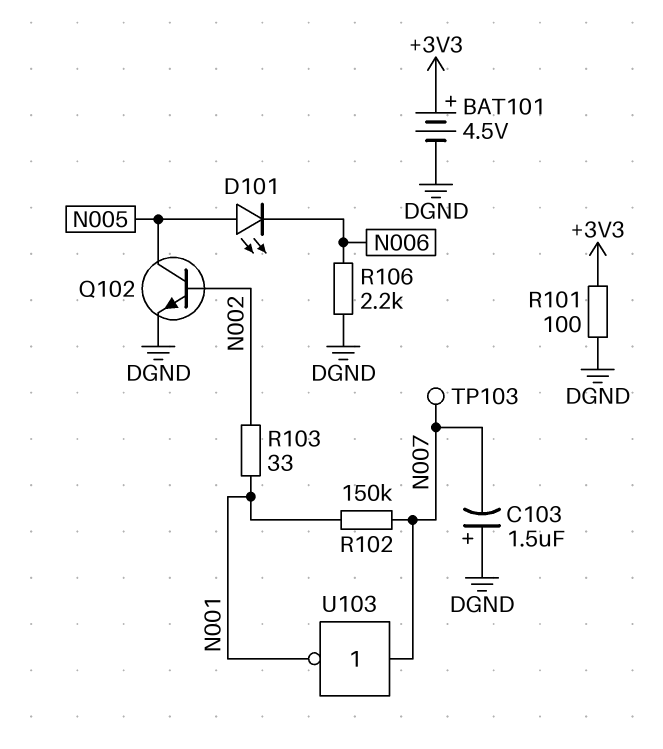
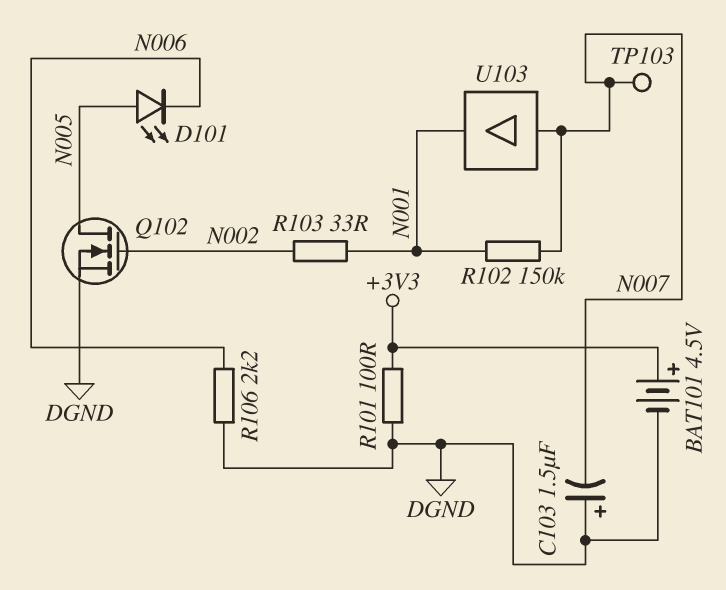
Q102: NPN (B N002, C N005, E DGND) -> NMOS (G N002, D N005, S DGND)
U103: NOT (in N007, out N001) -> buffer (in N007, out N001)

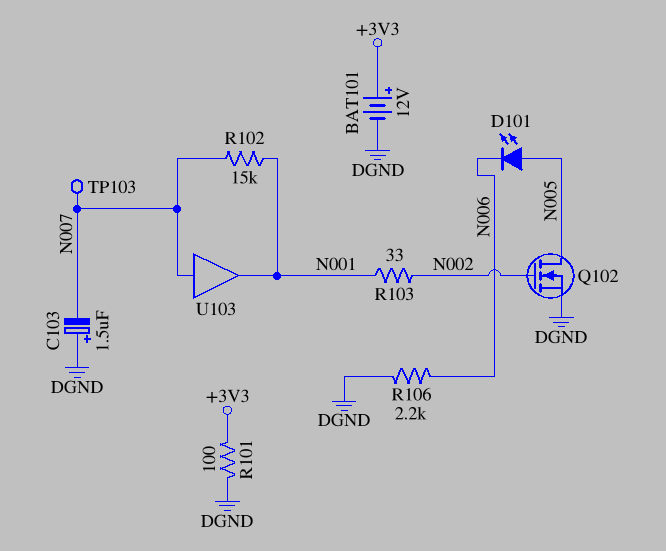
BAT101: 4.5V (plus +3V3, minus DGND) -> 12V (plus +3V3, minus DGND)
R102: 150k (N001, N007) -> 15k (N001, N007)

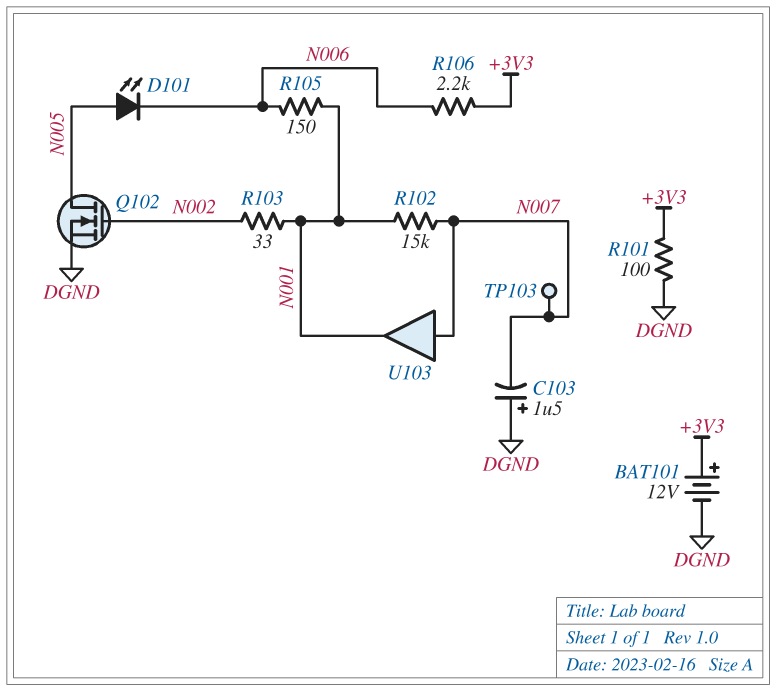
R105: none -> 150 (N001, N006)
R106: 2.2k (DGND, N006) -> 2.2k (+3V3, N006)

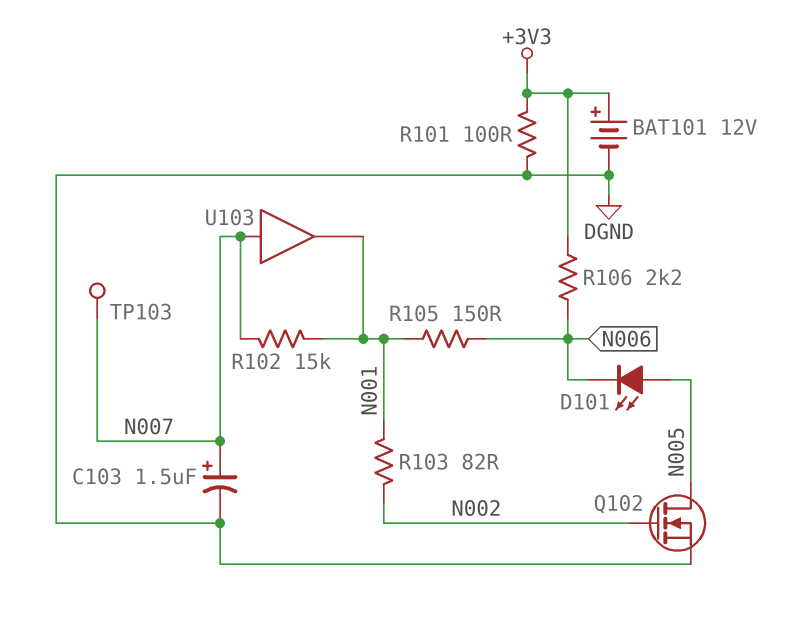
C103: 1.5uF (plus DGND, minus N007) -> 1.5uF (plus N007, minus DGND)
R103: 33 (N001, N002) -> 82 (N001, N002)

